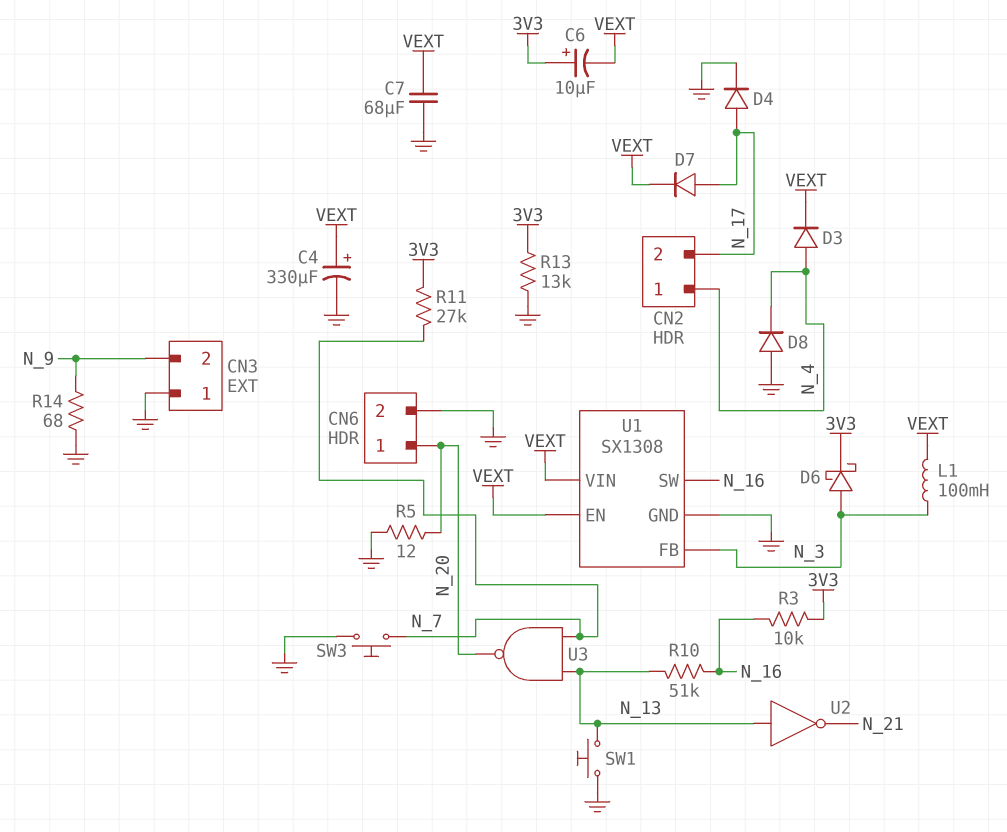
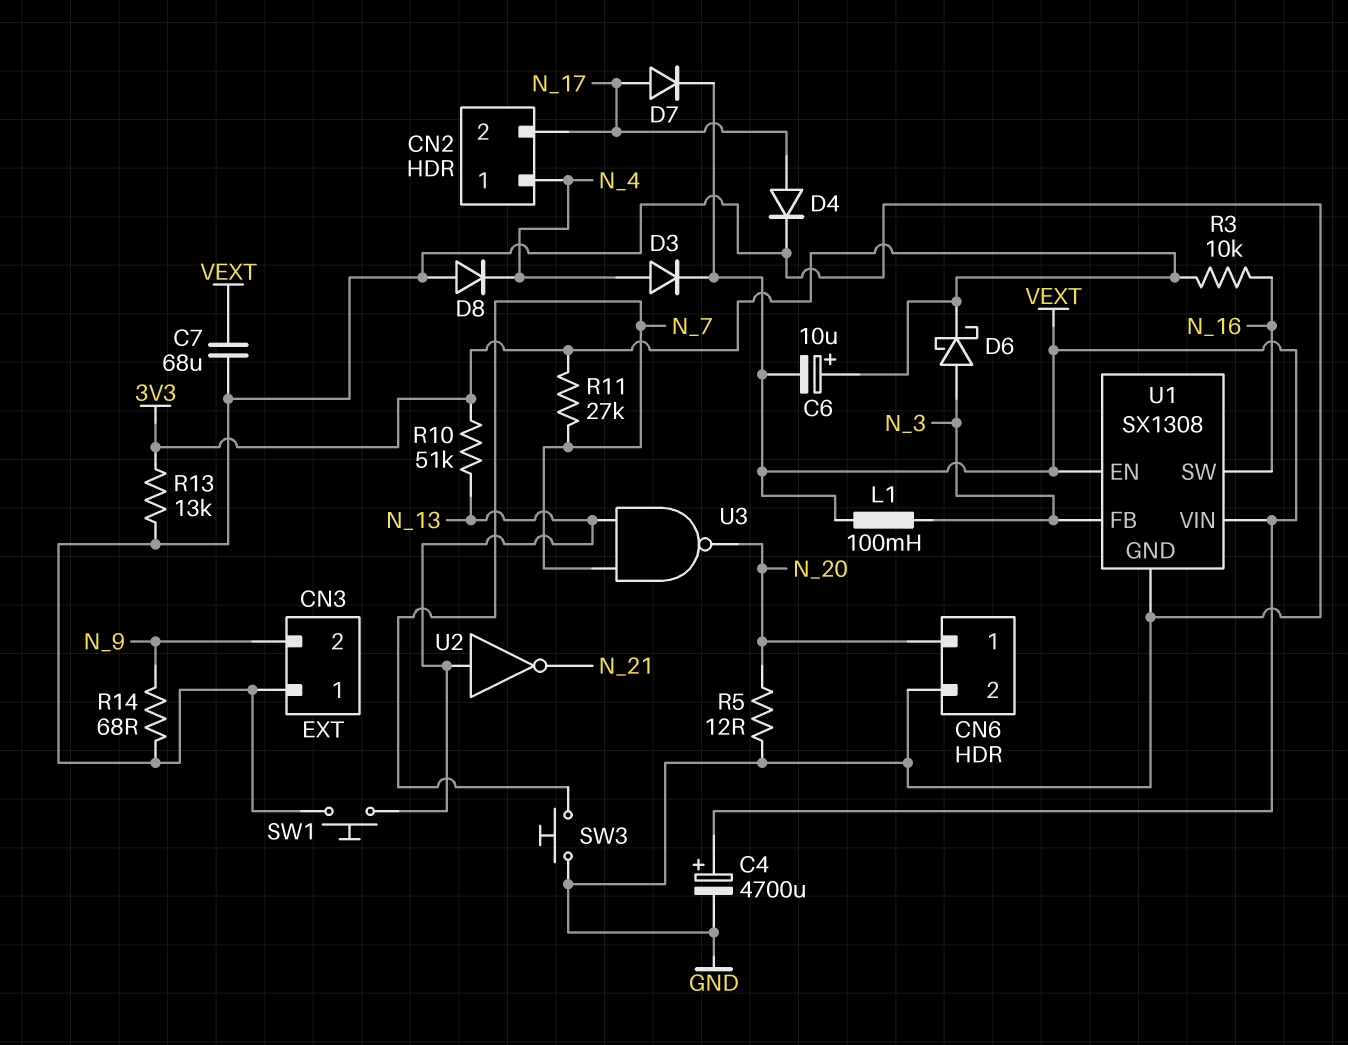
C4: 330uF (plus VEXT, minus GND) -> 4700uF (plus VEXT, minus GND)
R10: 51k (N_13, N_16) -> 51k (3V3, N_13)

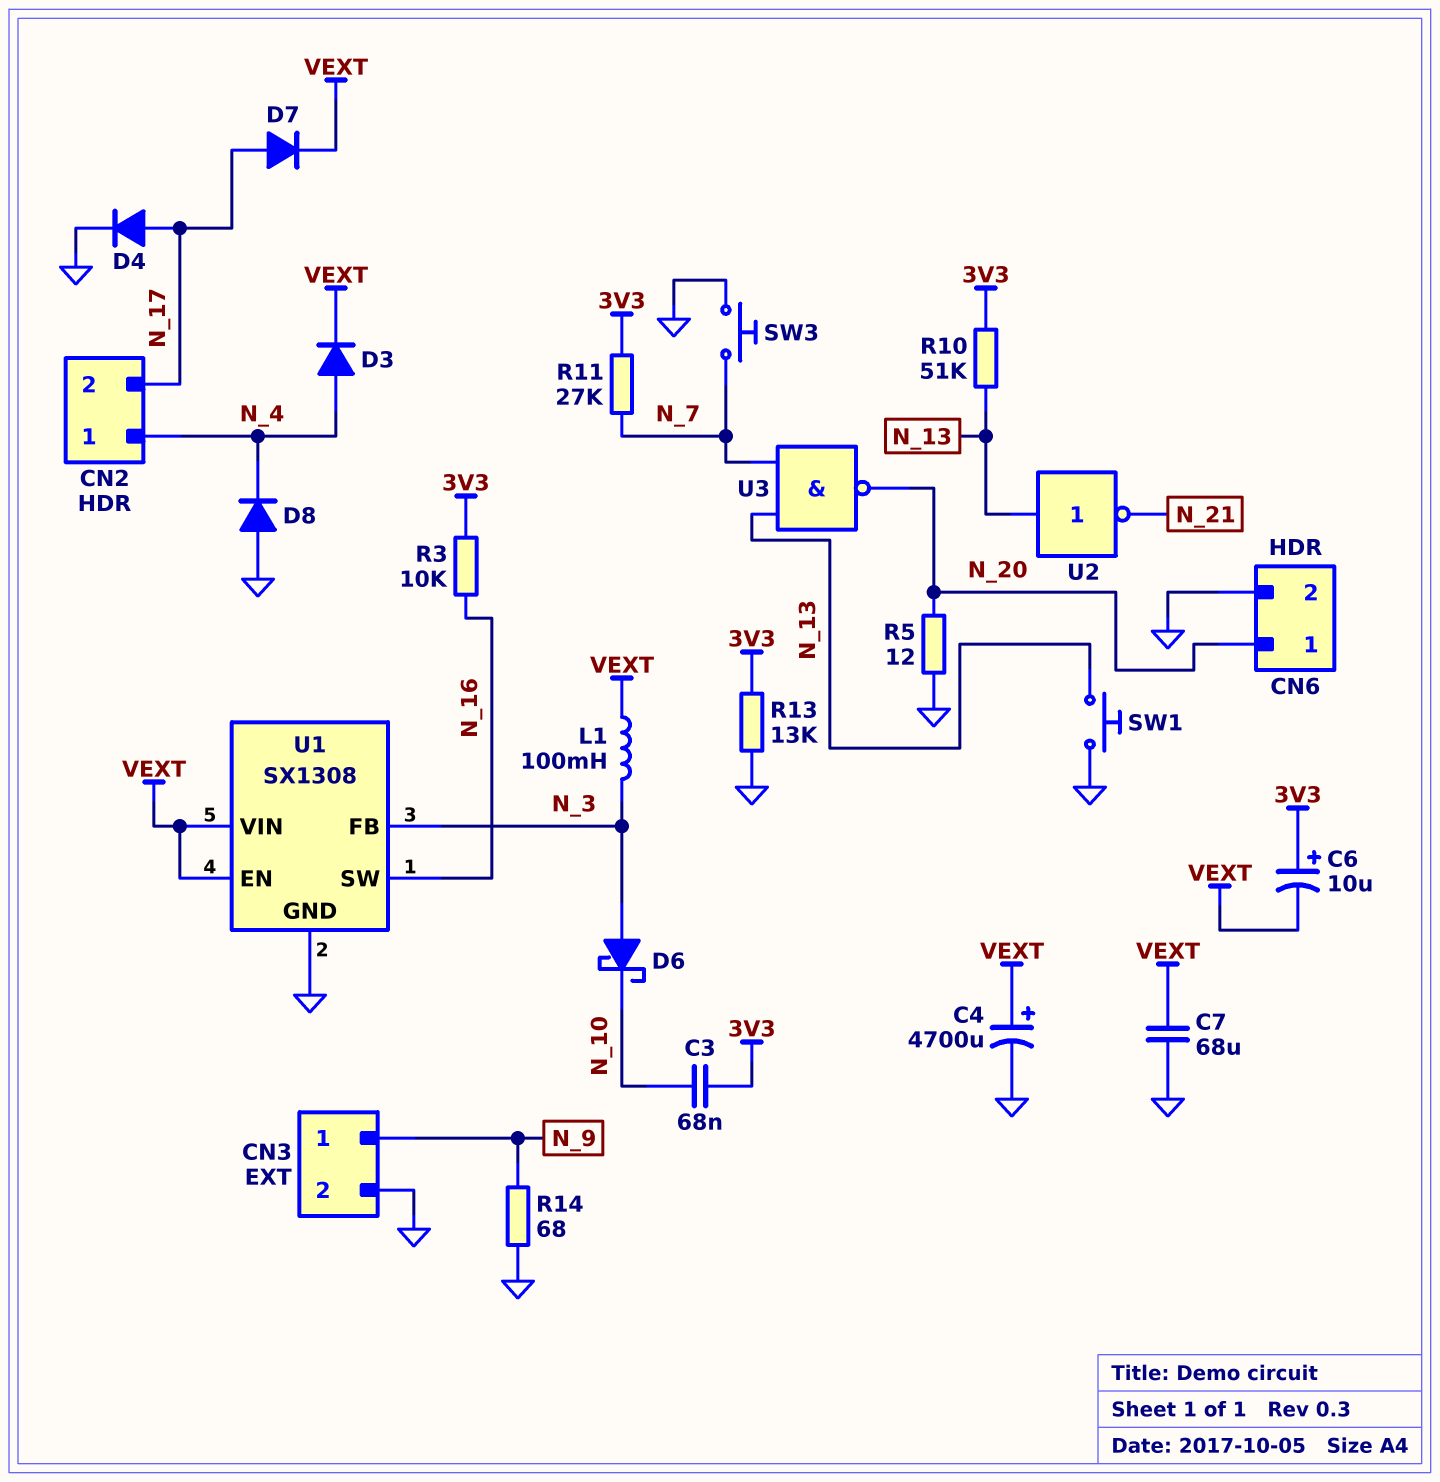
C3: none -> 68nF (3V3, N_10)
CN3 pin 1: GND -> N_9
CN3 pin 2: N_9 -> GND
D6: schottky (A N_3, K 3V3) -> schottky (A N_3, K N_10)

